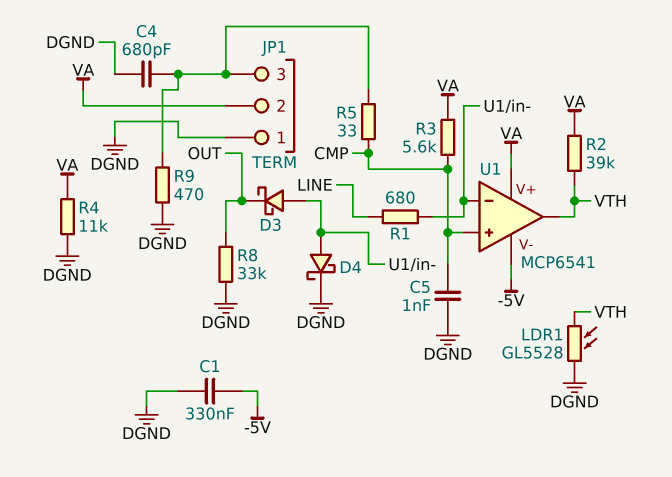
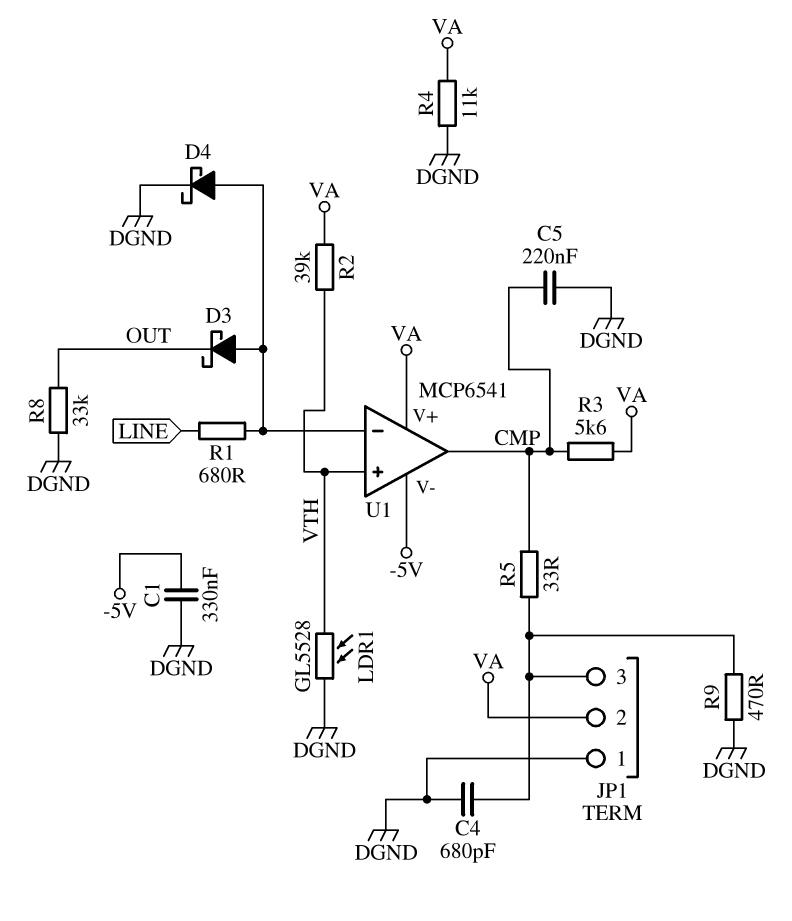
C5: 1nF (CMP, DGND) -> 220nF (CMP, DGND)
U1 pin in+: CMP -> VTH
U1 pin out: VTH -> CMP

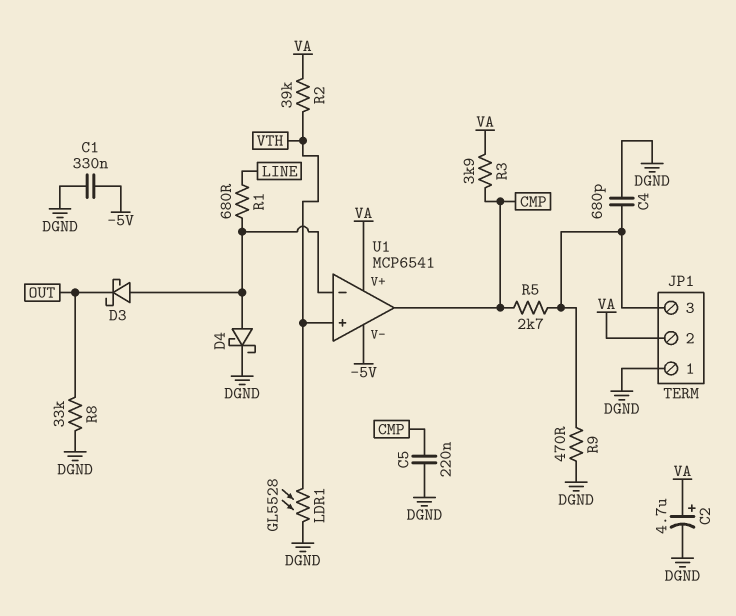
C2: none -> 4.7uF (plus VA, minus DGND)
R3: 5.6k (CMP, VA) -> 3.9k (CMP, VA)
R4: 11k (DGND, VA) -> none
R5: 33 (CMP, JP1/3) -> 2.7k (CMP, JP1/3)

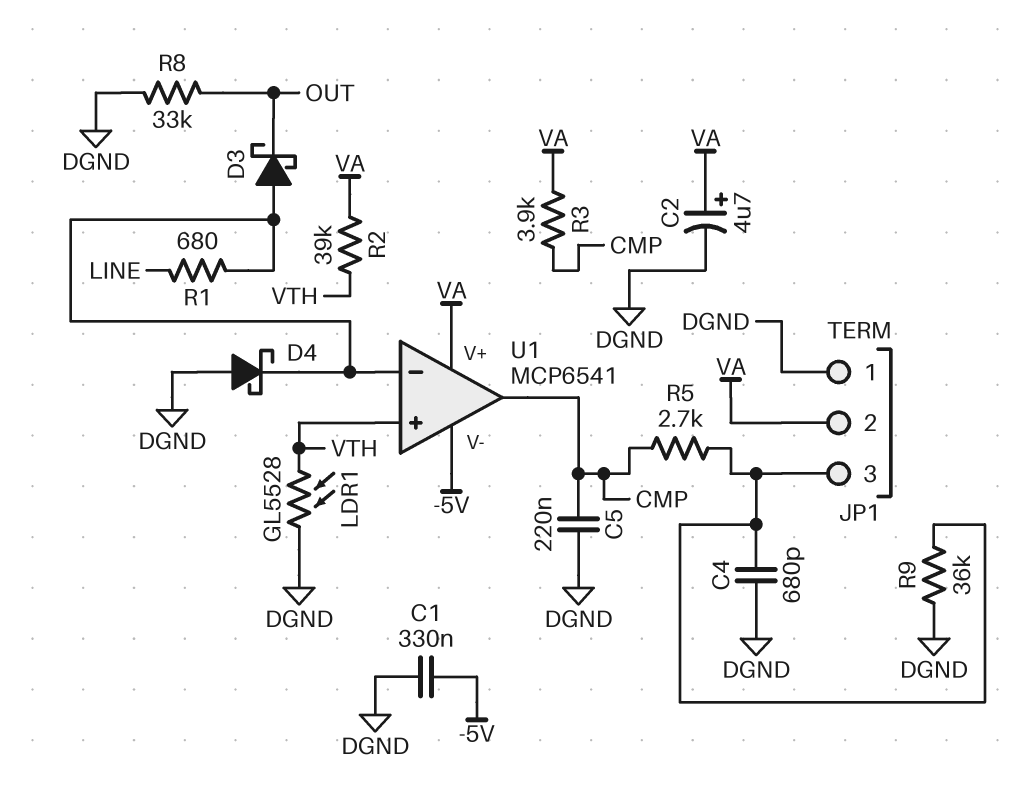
D4: schottky (A U1/in-, K DGND) -> schottky (A DGND, K U1/in-)
R9: 470 (DGND, JP1/3) -> 36k (DGND, JP1/3)

